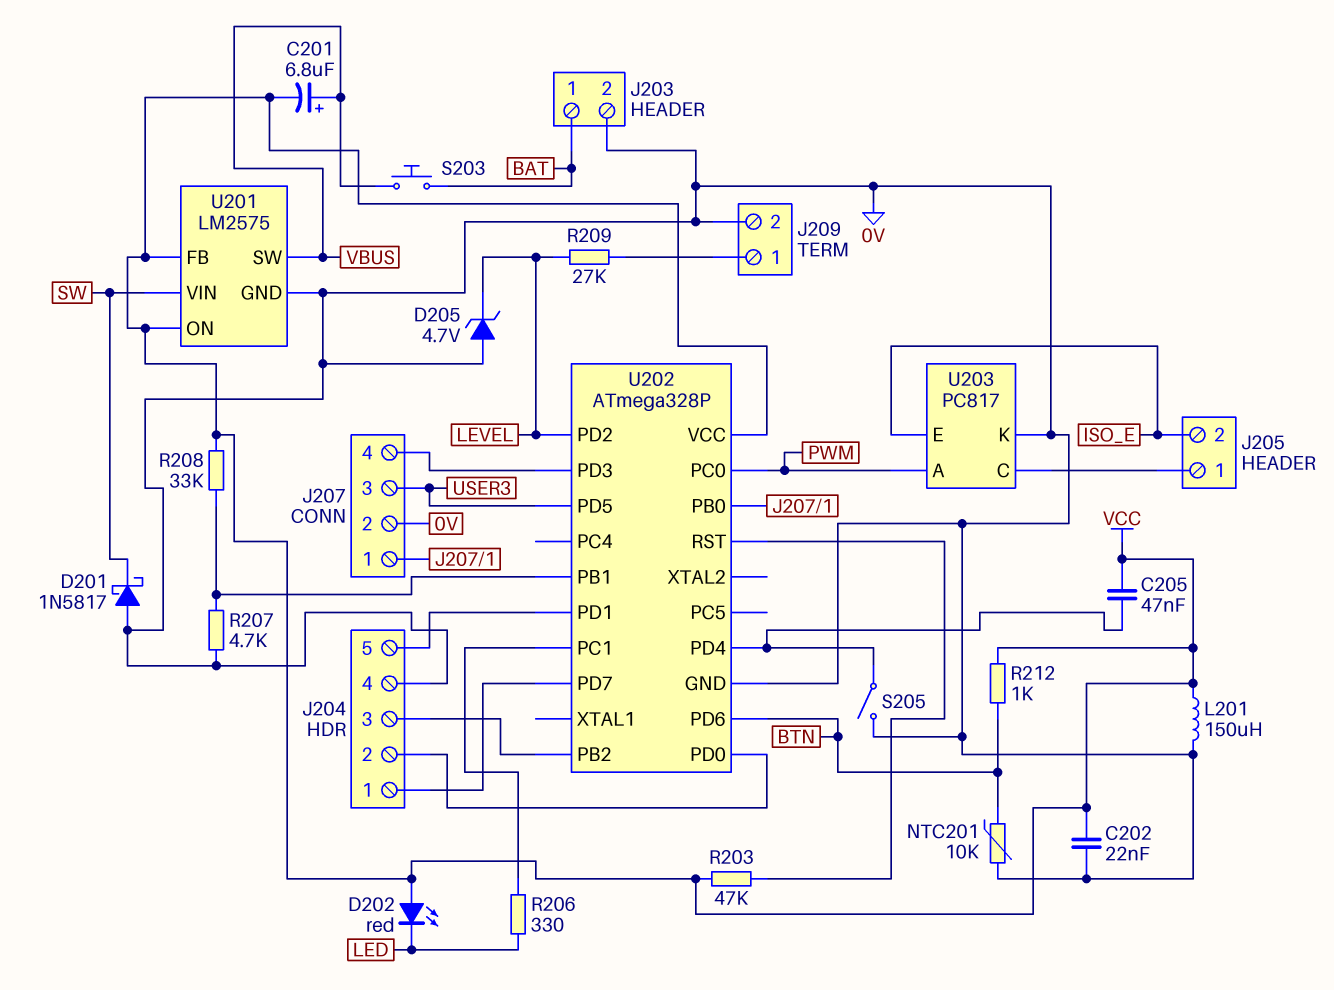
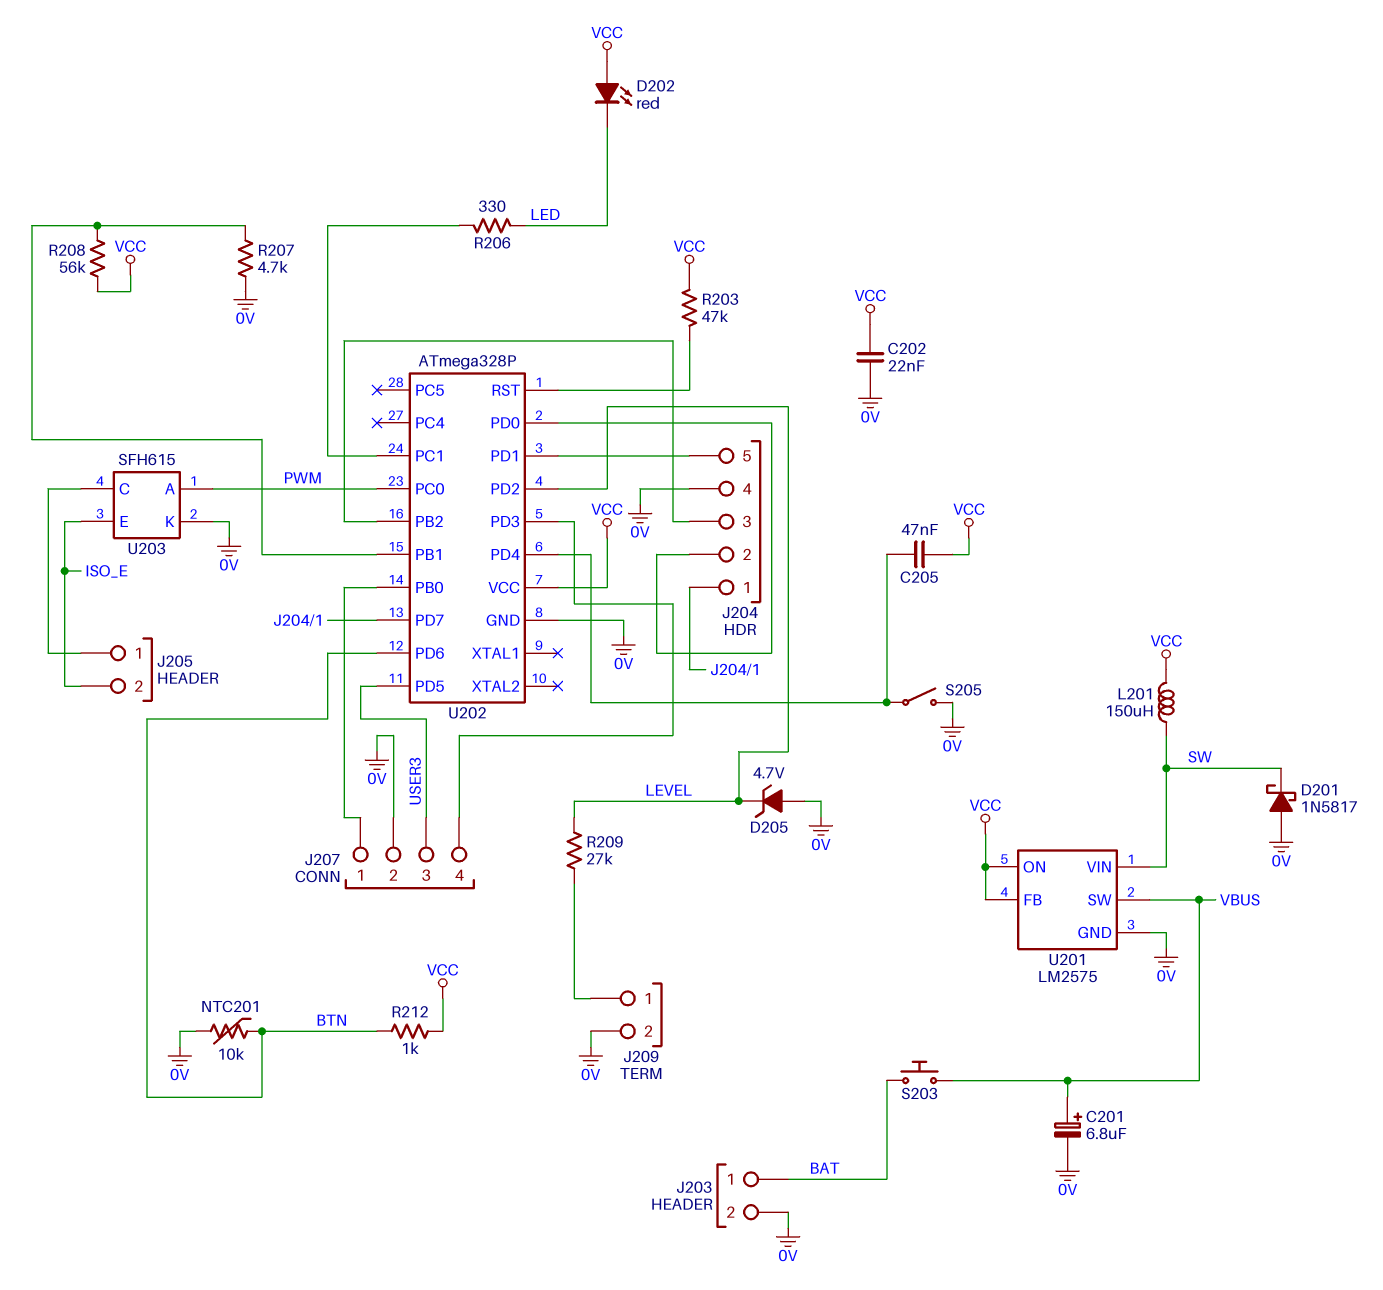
C201: 6.8uF (plus VBUS, minus VCC) -> 6.8uF (plus VBUS, minus 0V)
L201: 150uH (0V, VCC) -> 150uH (SW, VCC)
R208: 33k (U202/PB1, VCC) -> 56k (U202/PB1, VCC)
U203: PC817 -> SFH615

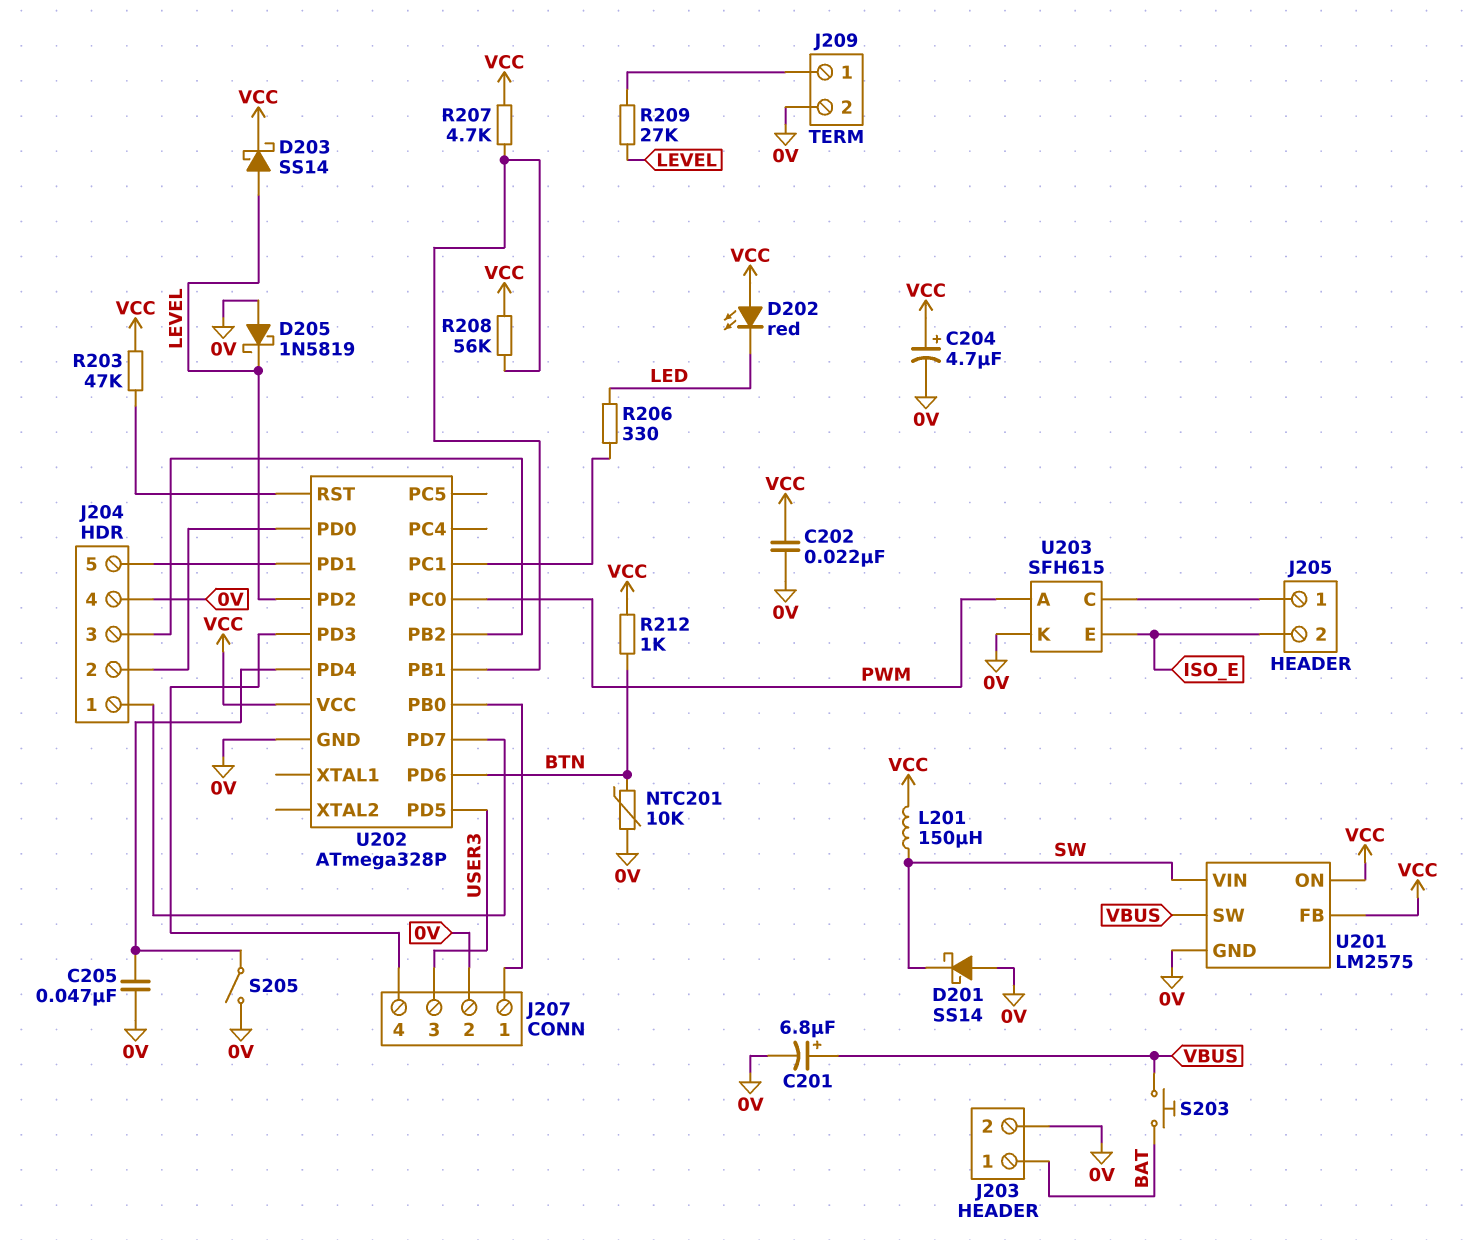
C204: none -> 4.7uF (plus VCC, minus 0V)
C205: 47nF (U202/PD4, VCC) -> 47nF (0V, U202/PD4)
D201: schottky 1N5817 (A 0V, K SW) -> schottky SS14 (A 0V, K SW)
D203: none -> schottky SS14 (A LEVEL, K VCC)
D205: zener 4.7V (A 0V, K LEVEL) -> schottky 1N5819 (A 0V, K LEVEL)
R207: 4.7k (0V, U202/PB1) -> 4.7k (U202/PB1, VCC)

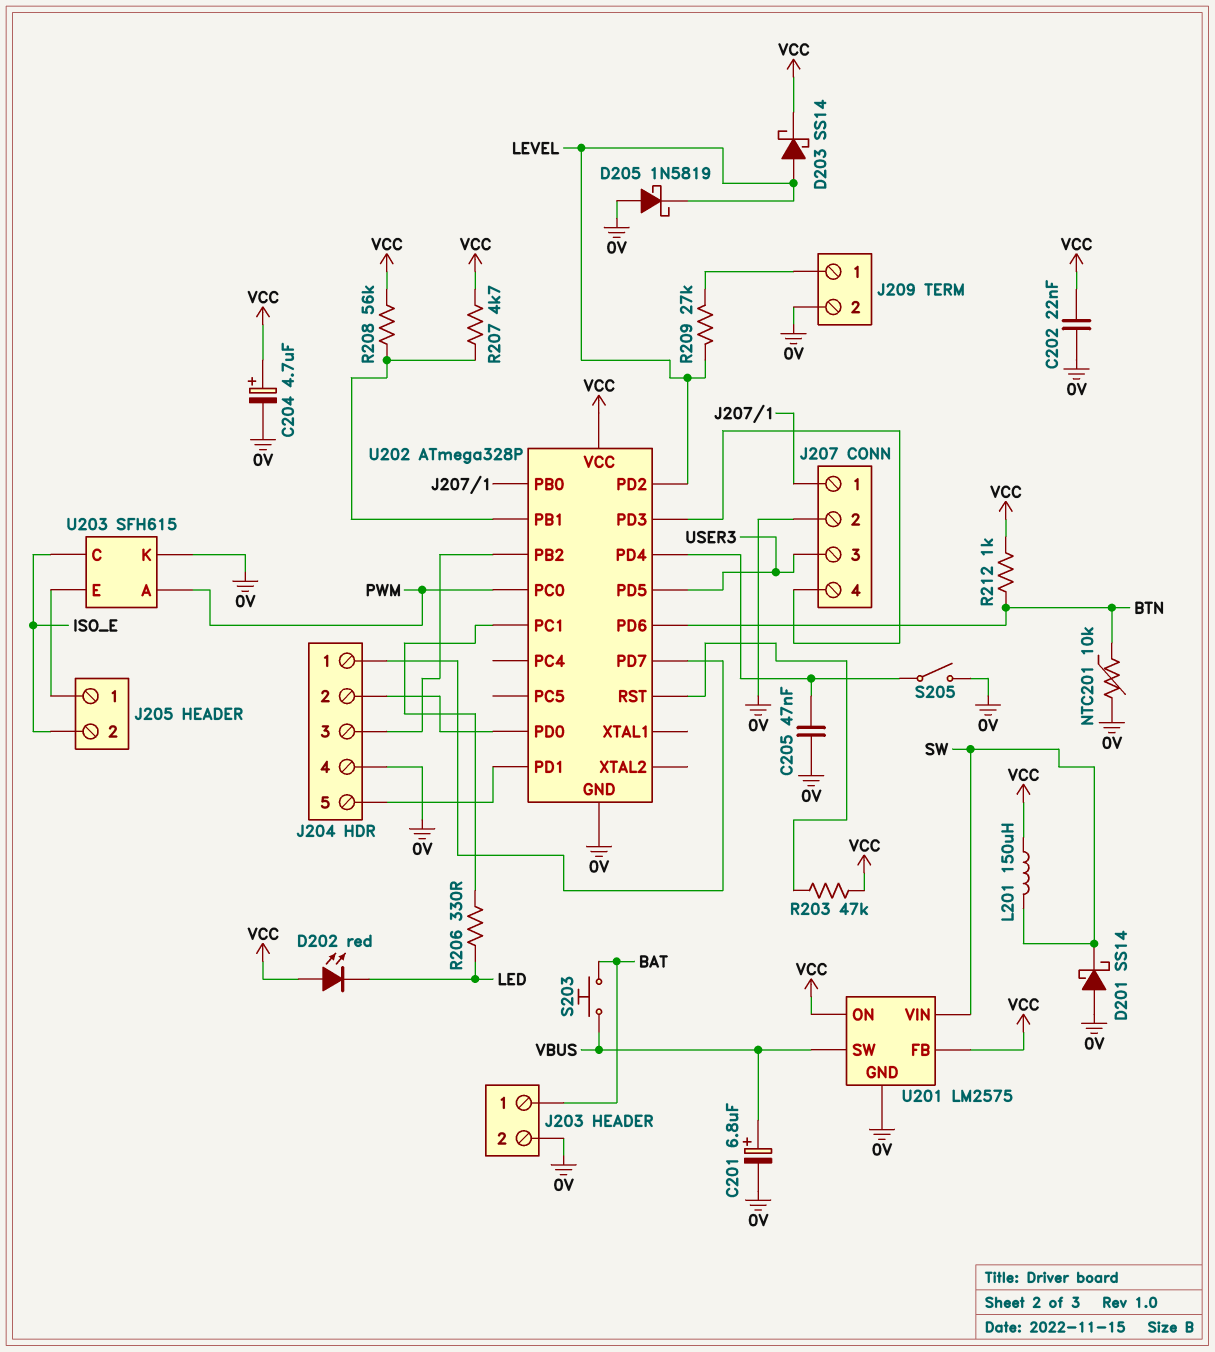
U203 pin C: J205/1 -> ISO_E
U203 pin E: ISO_E -> J205/1

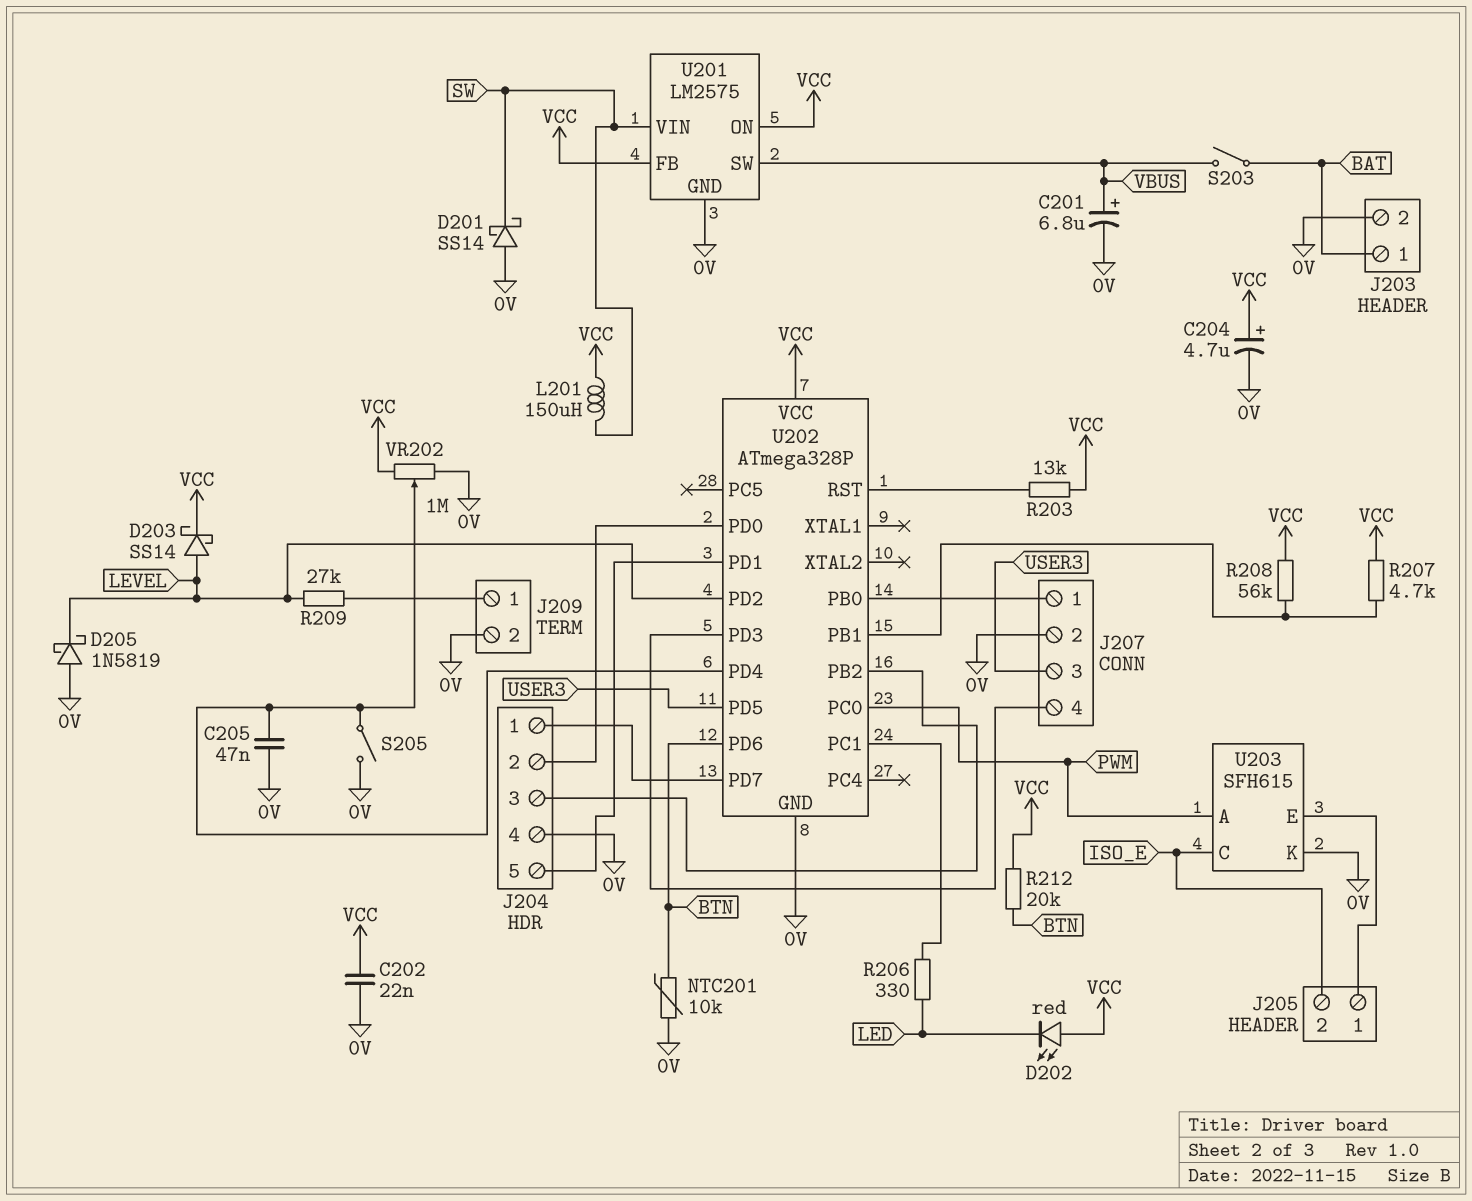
R203: 47k (U202/RST, VCC) -> 13k (U202/RST, VCC)
R212: 1k (BTN, VCC) -> 20k (BTN, VCC)
S203: button (BAT, VBUS) -> switch (BAT, VBUS)
VR202: none -> 1M (0V, VCC, wiper U202/PD4)

